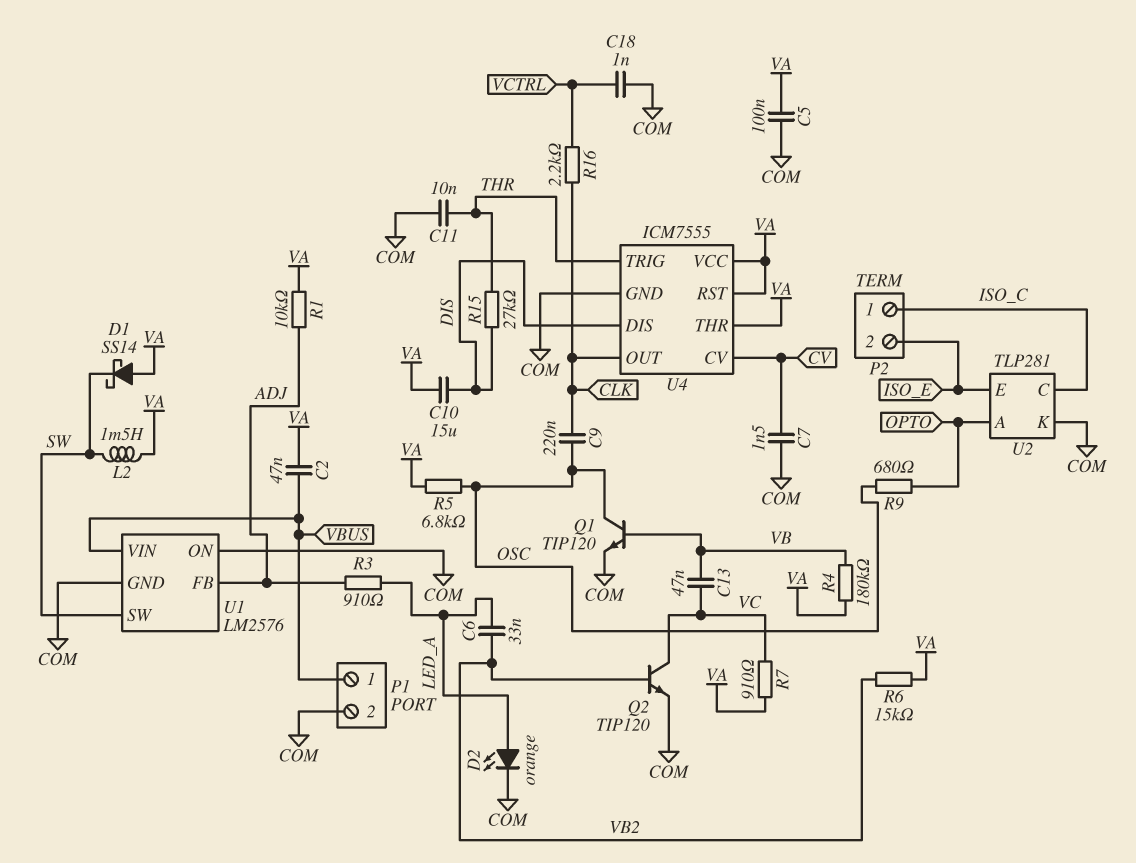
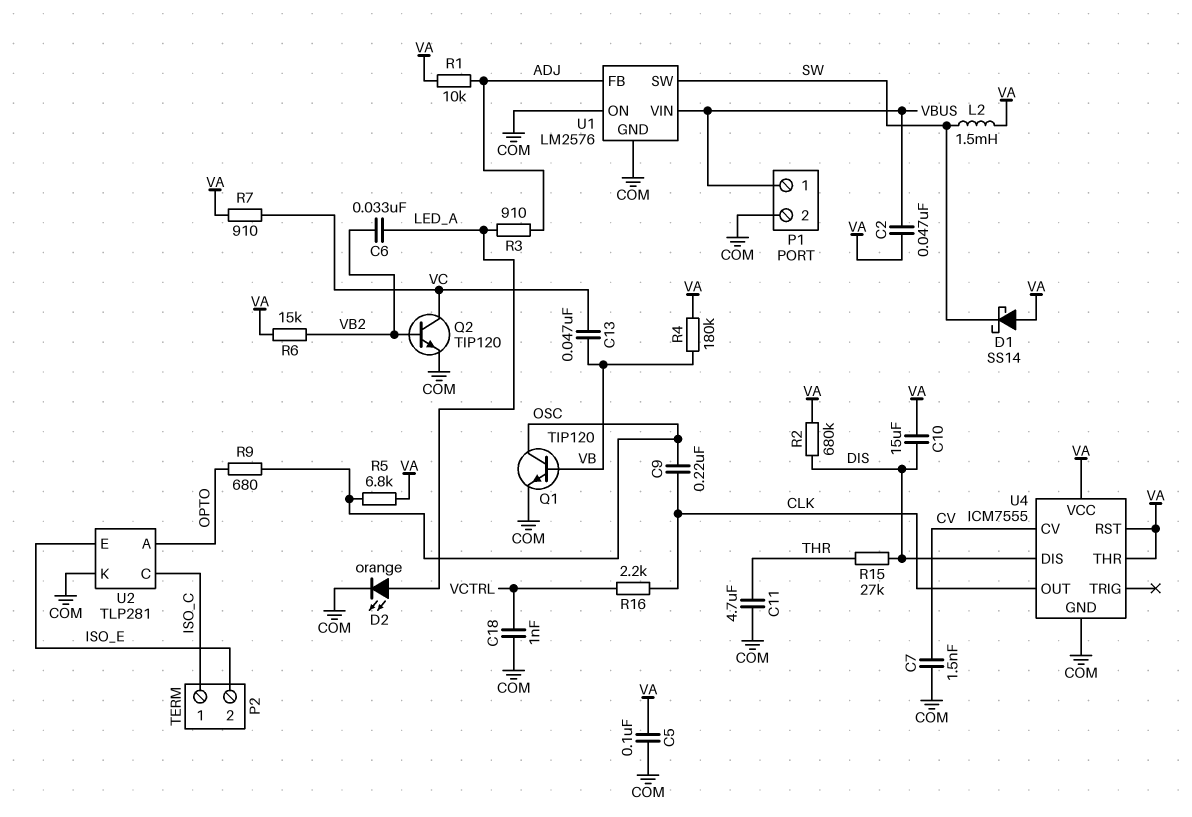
C11: 10nF (COM, THR) -> 4.7uF (COM, THR)
R2: none -> 680k (DIS, VA)
U4 pin TRIG: THR -> none

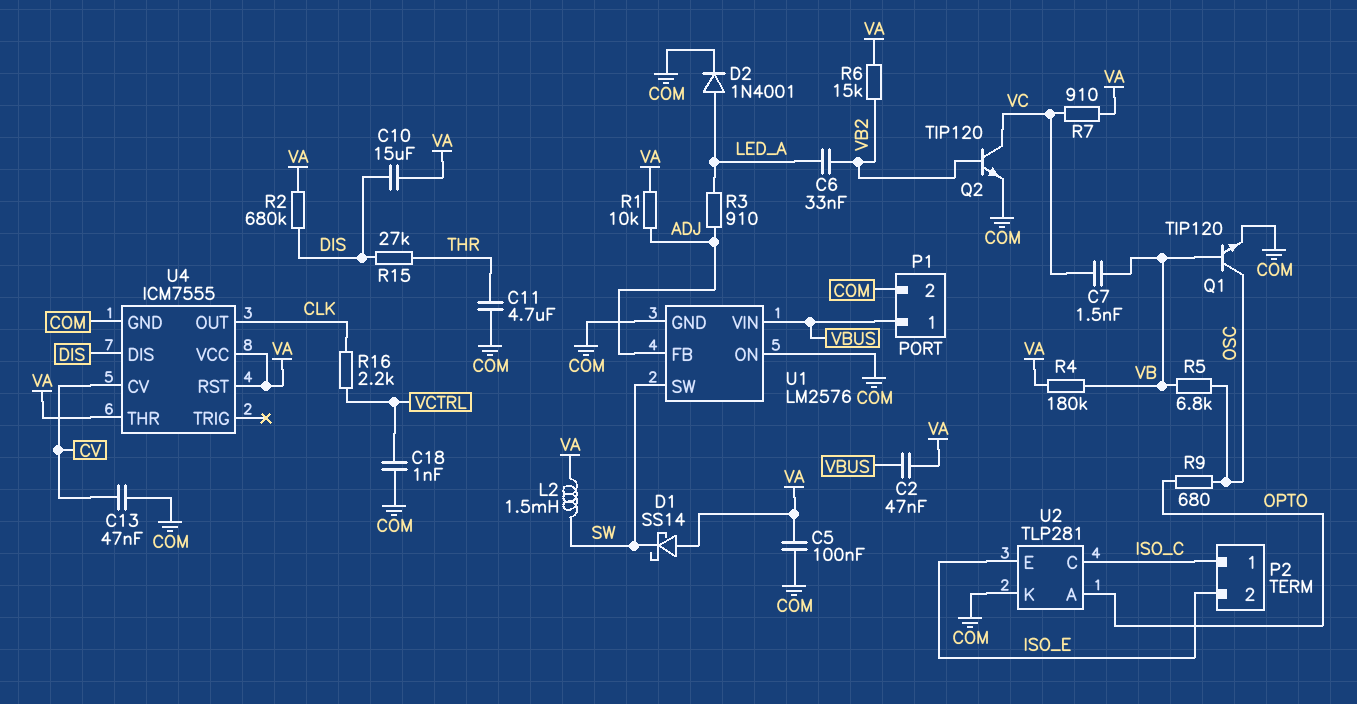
C7: 1.5nF (COM, CV) -> 1.5nF (VB, VC)
C9: 220nF (CLK, OSC) -> none
C13: 47nF (VB, VC) -> 47nF (COM, CV)
D2: LED orange (A LED_A, K COM) -> diode 1N4001 (A LED_A, K COM)
R5: 6.8k (OSC, VA) -> 6.8k (OSC, VB)

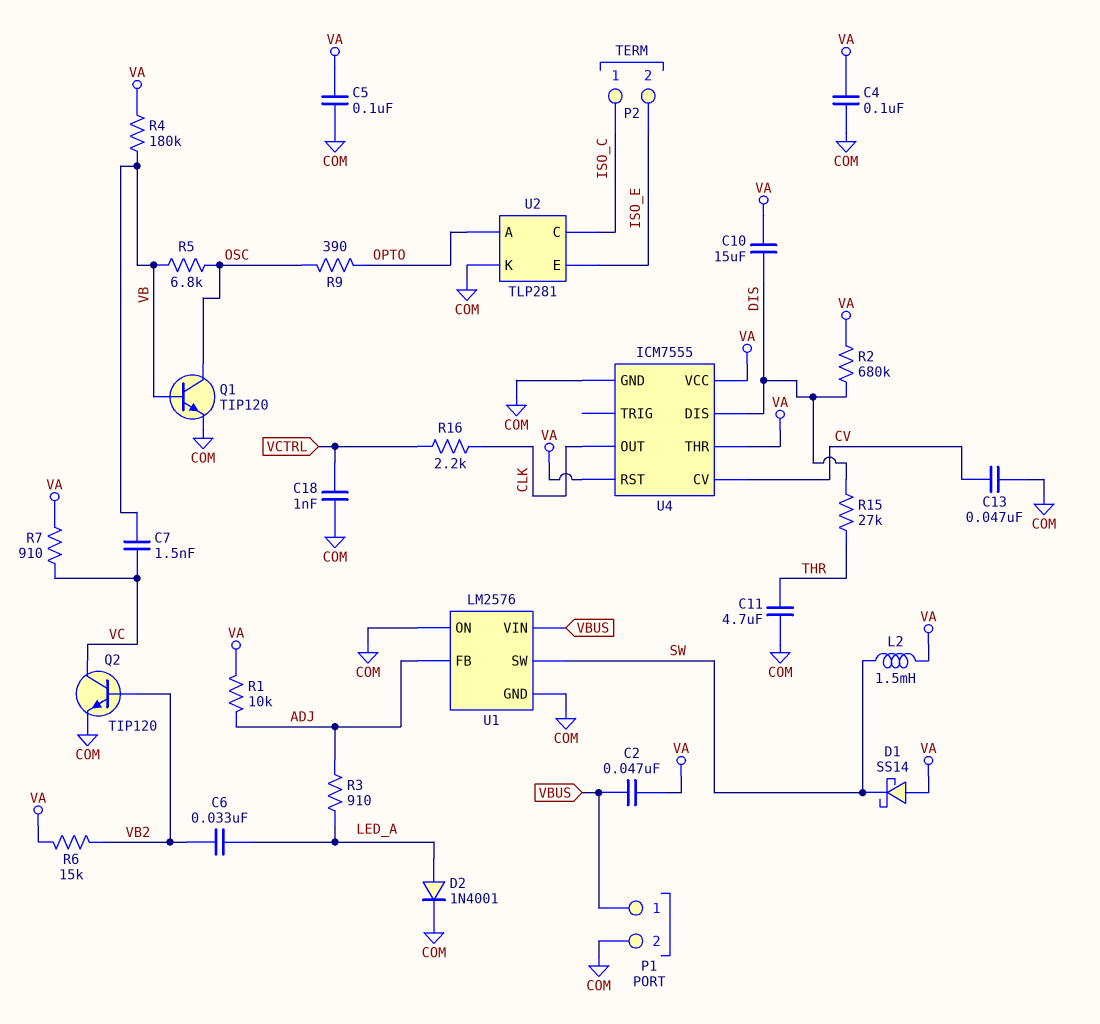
C4: none -> 100nF (COM, VA)
R9: 680 (OPTO, OSC) -> 390 (OPTO, OSC)

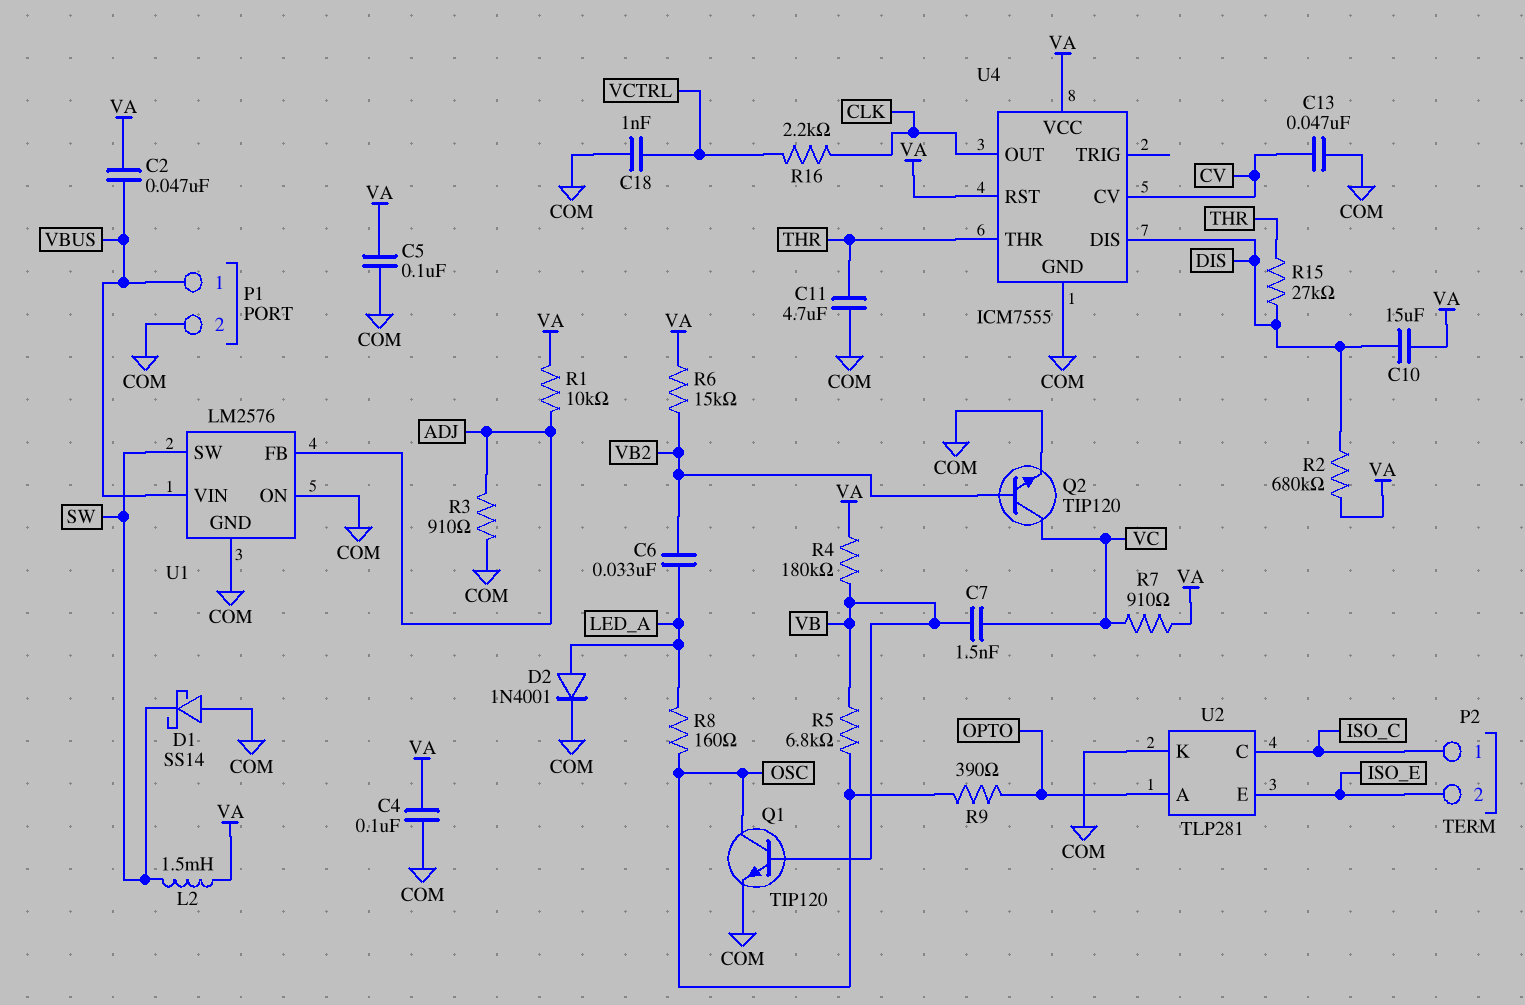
D1: schottky SS14 (A VA, K SW) -> schottky SS14 (A COM, K SW)
R3: 910 (ADJ, LED_A) -> 910 (ADJ, COM)
R8: none -> 160 (LED_A, OSC)
U4 pin THR: VA -> THR

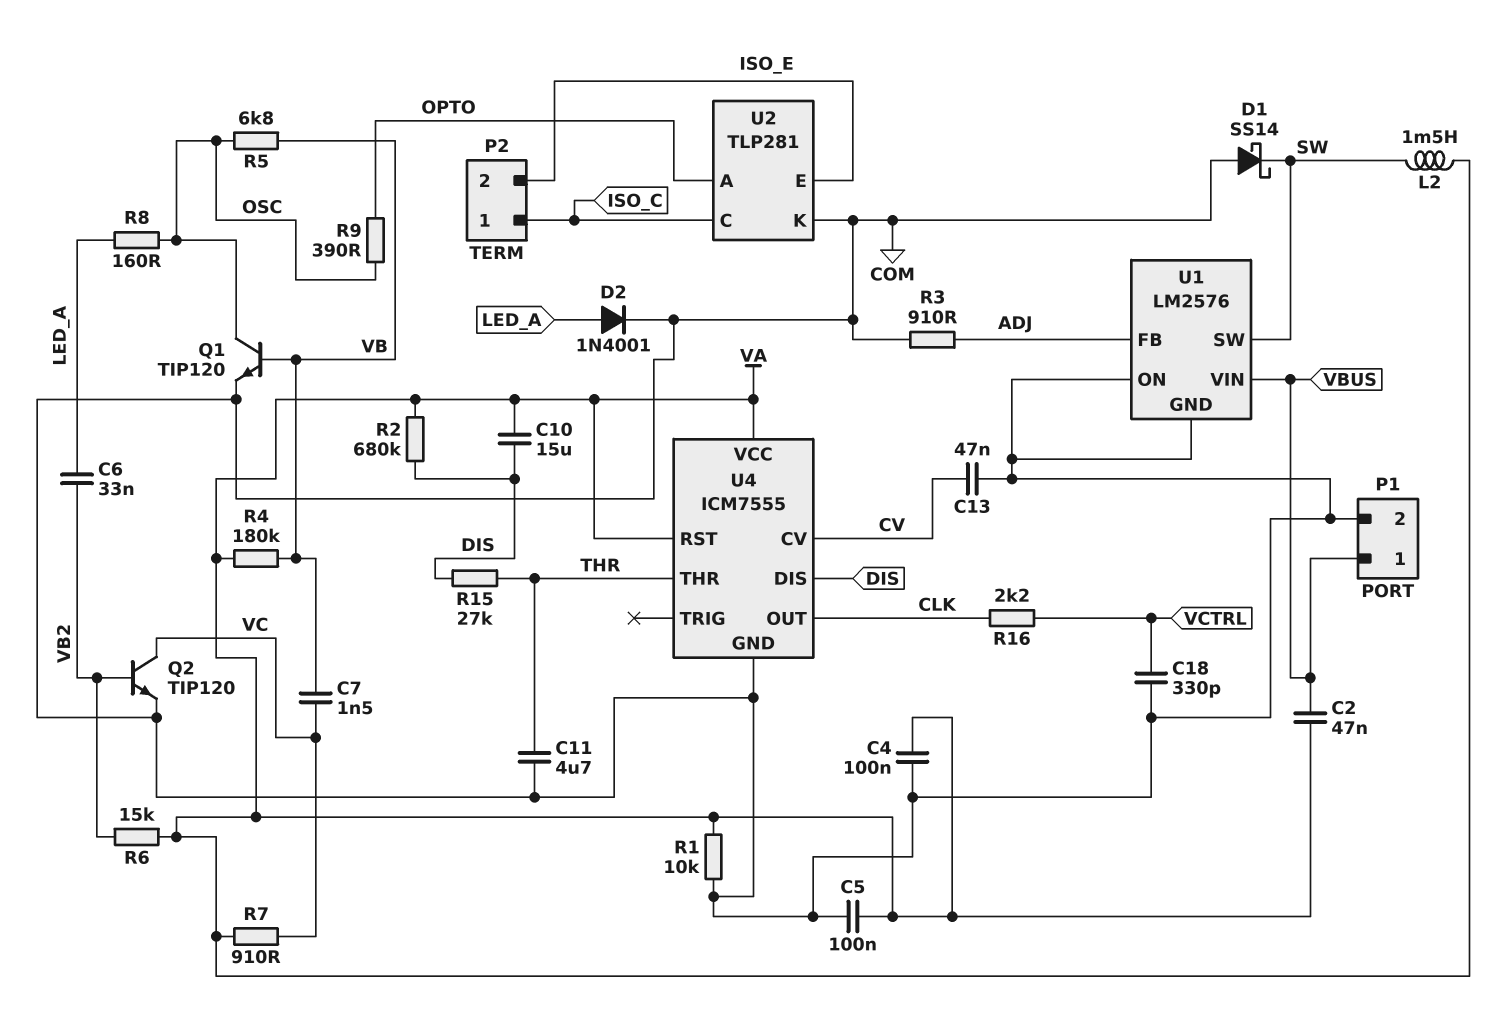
C18: 1nF (COM, VCTRL) -> 330pF (COM, VCTRL)
R1: 10k (ADJ, VA) -> 10k (COM, VA)

